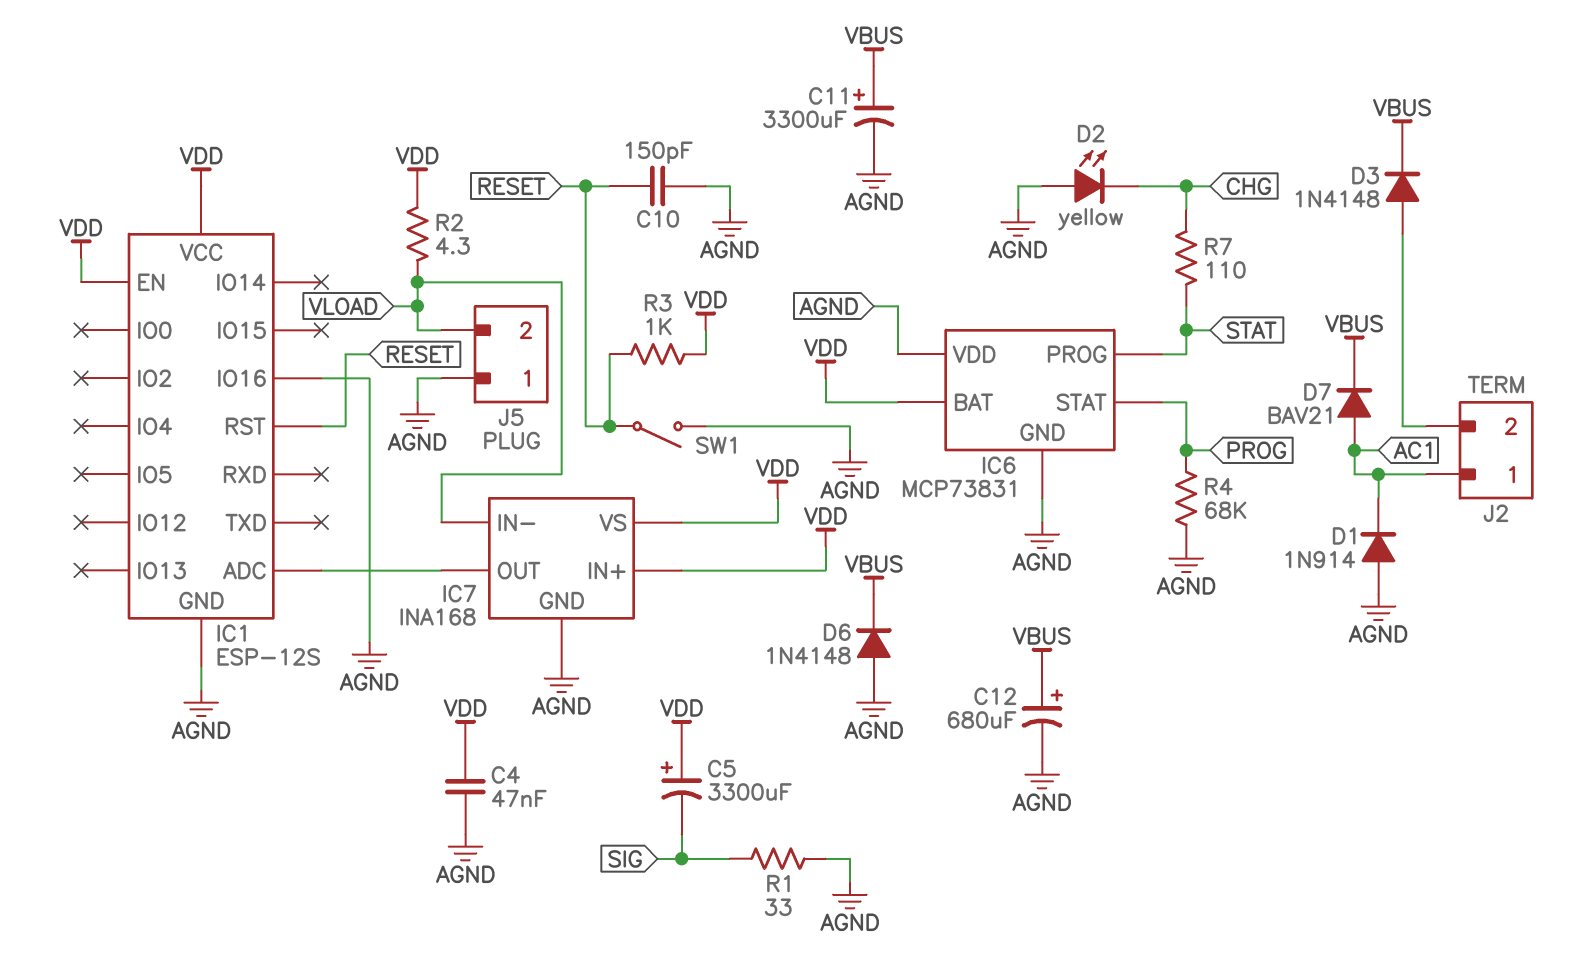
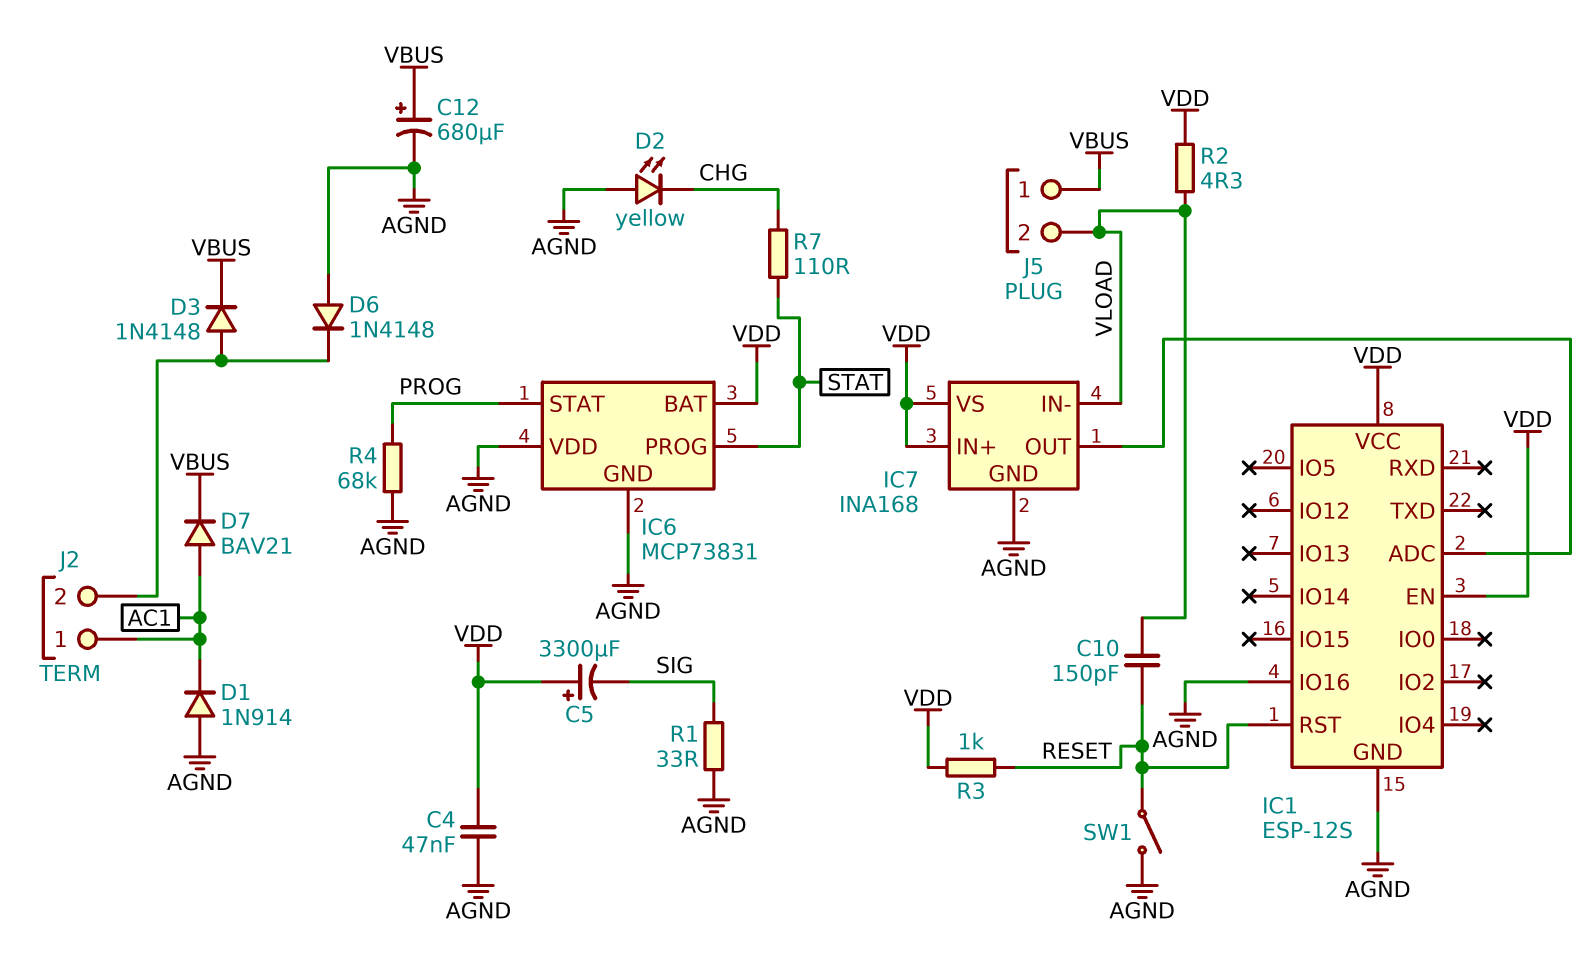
C10: 150pF (AGND, RESET) -> 150pF (RESET, VLOAD)
C11: 3300uF (plus VBUS, minus AGND) -> none
D6: diode 1N4148 (A AGND, K VBUS) -> diode 1N4148 (A AGND, K J2/2)
J5 pin 1: AGND -> VBUS

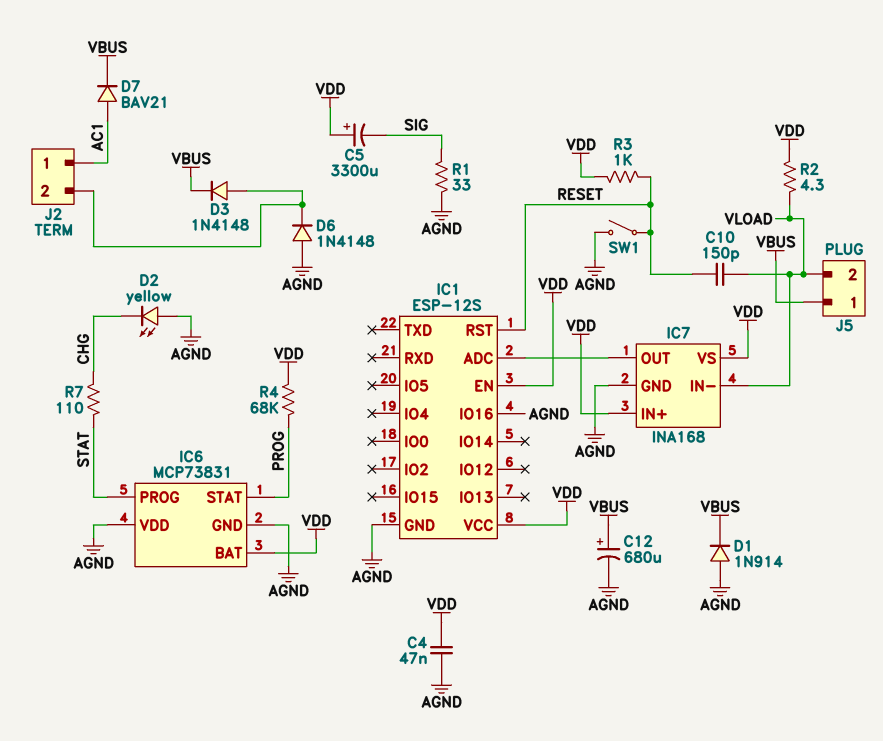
D1: diode 1N914 (A AGND, K AC1) -> diode 1N914 (A AGND, K VBUS)
R4: 68k (AGND, PROG) -> 68k (PROG, VDD)

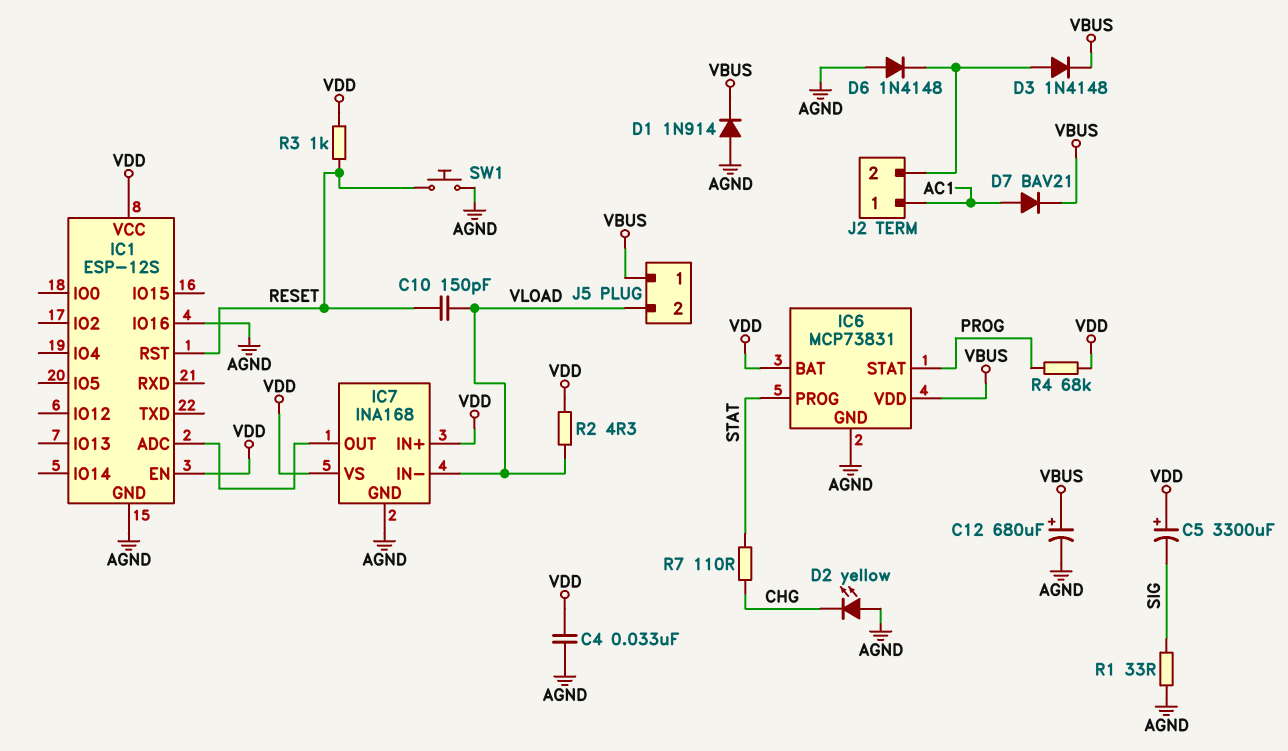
C4: 47nF (AGND, VDD) -> 33nF (AGND, VDD)
IC6 pin VDD: AGND -> VBUS
SW1: switch (AGND, RESET) -> button (AGND, RESET)

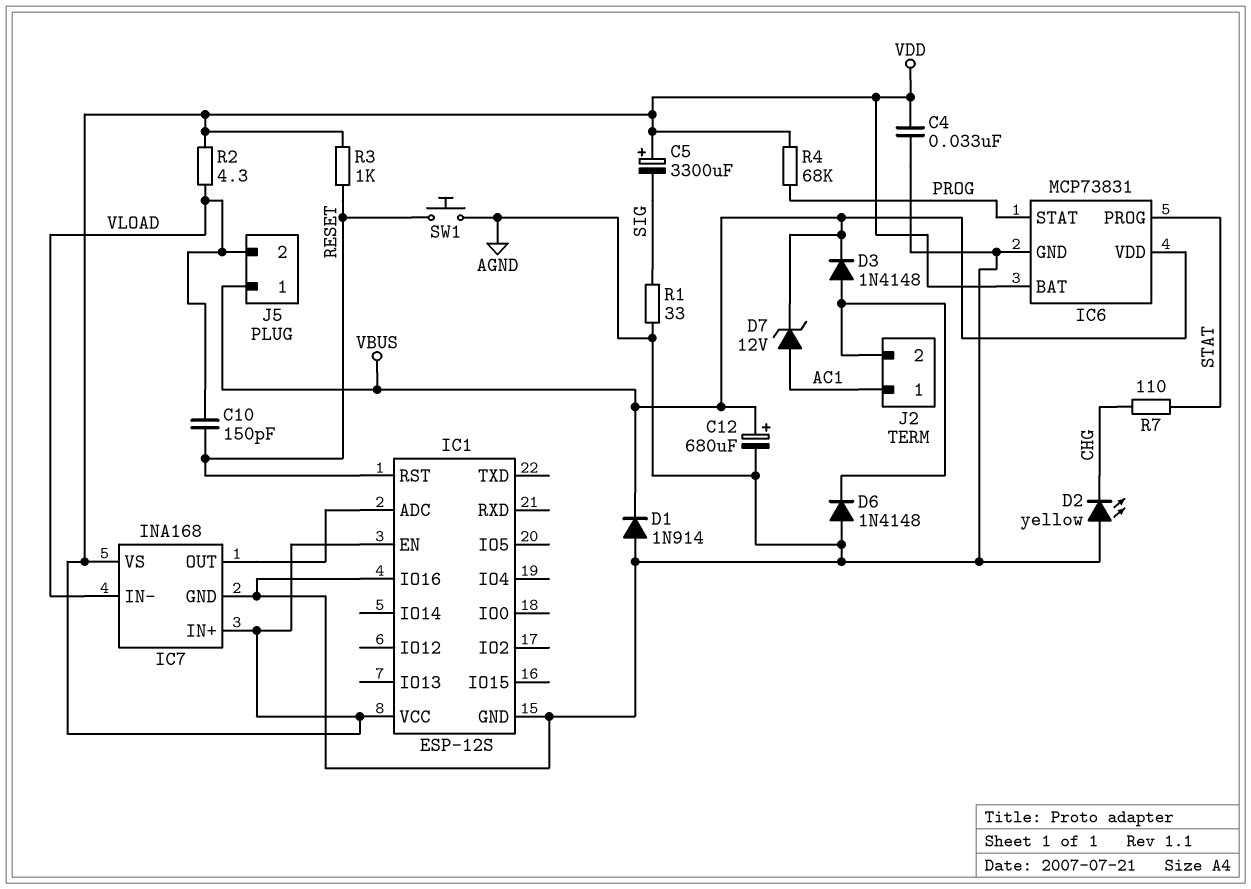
D7: diode BAV21 (A AC1, K VBUS) -> zener 12V (A AC1, K VBUS)

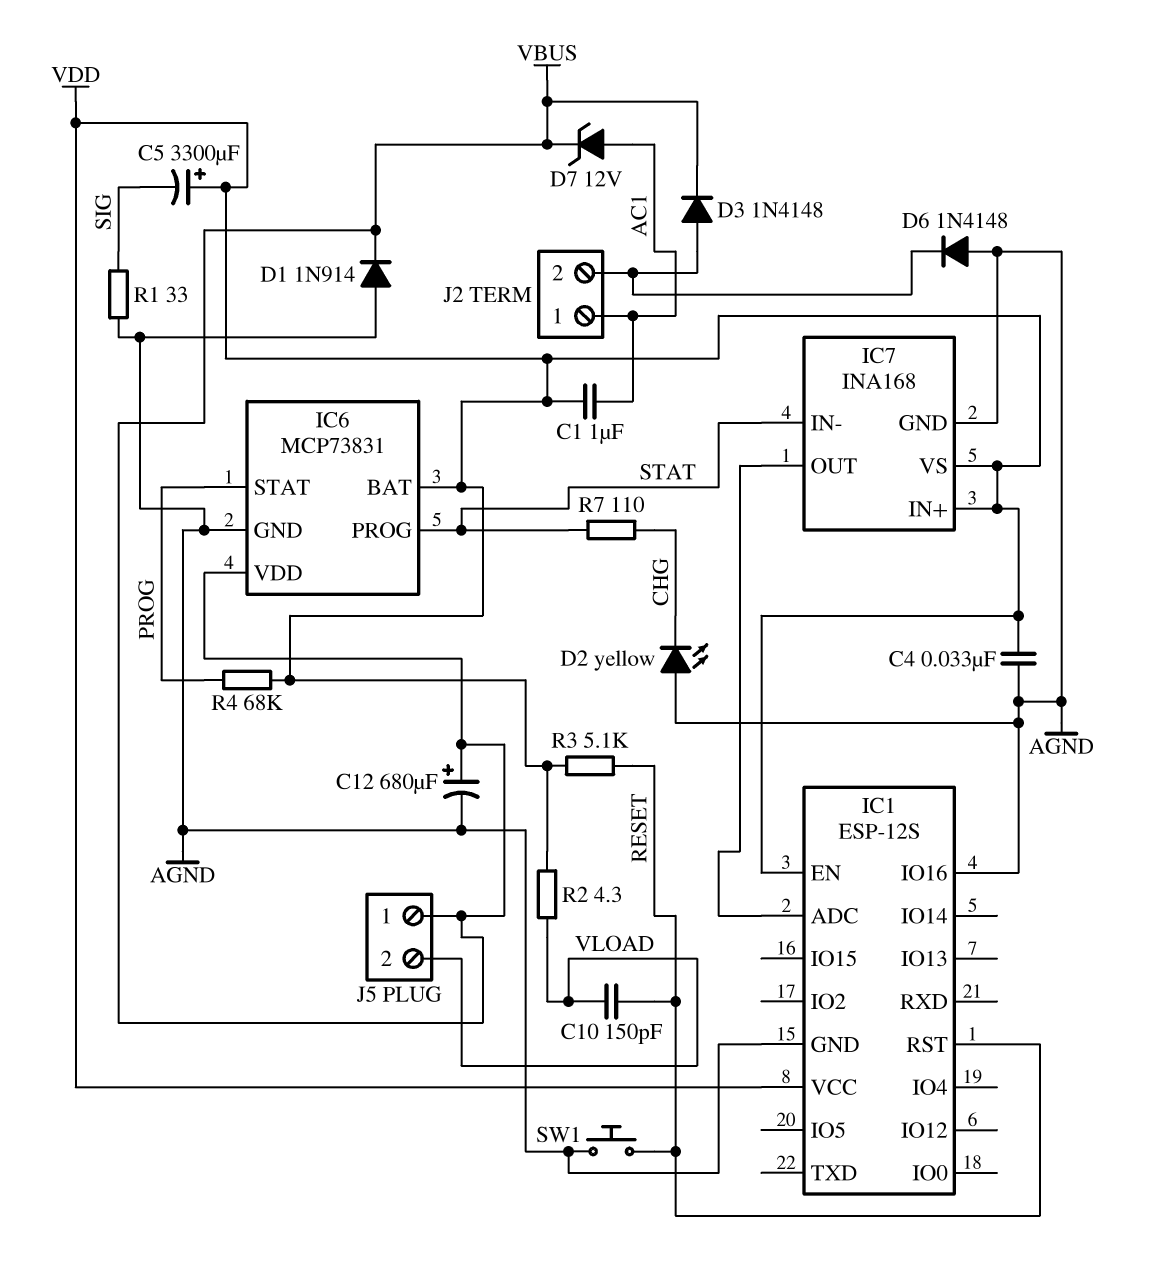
C1: none -> 1uF (AC1, VDD)
IC7 pin IN-: VLOAD -> STAT
R3: 1k (RESET, VDD) -> 5.1k (RESET, VDD)

